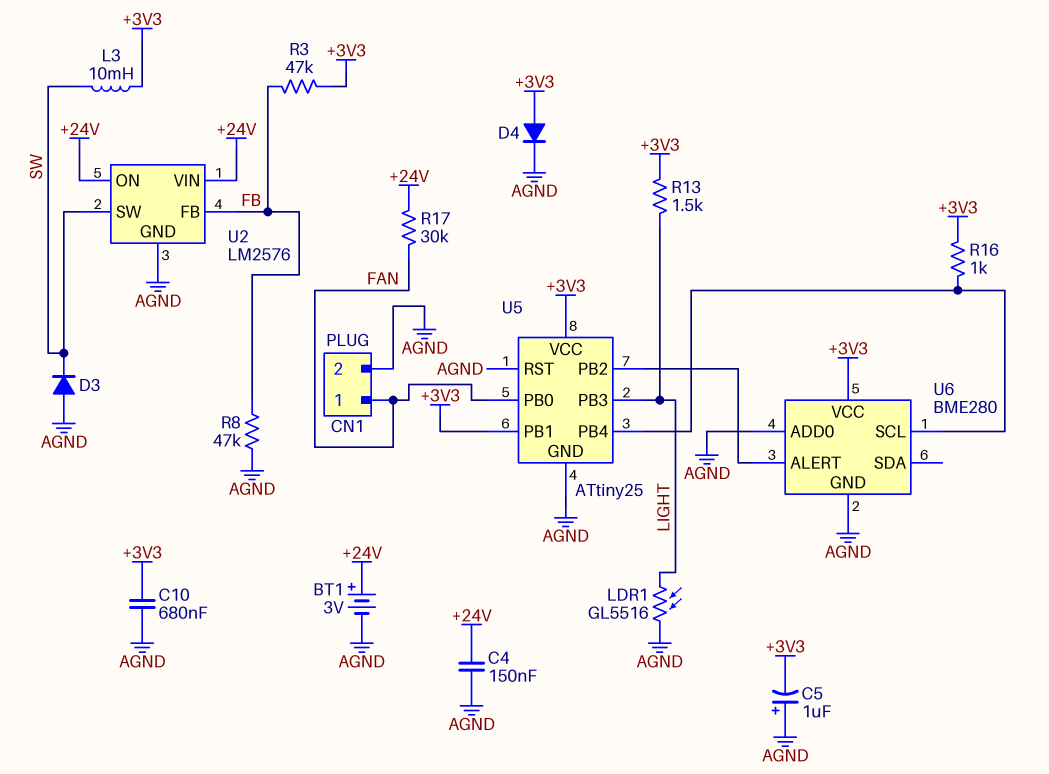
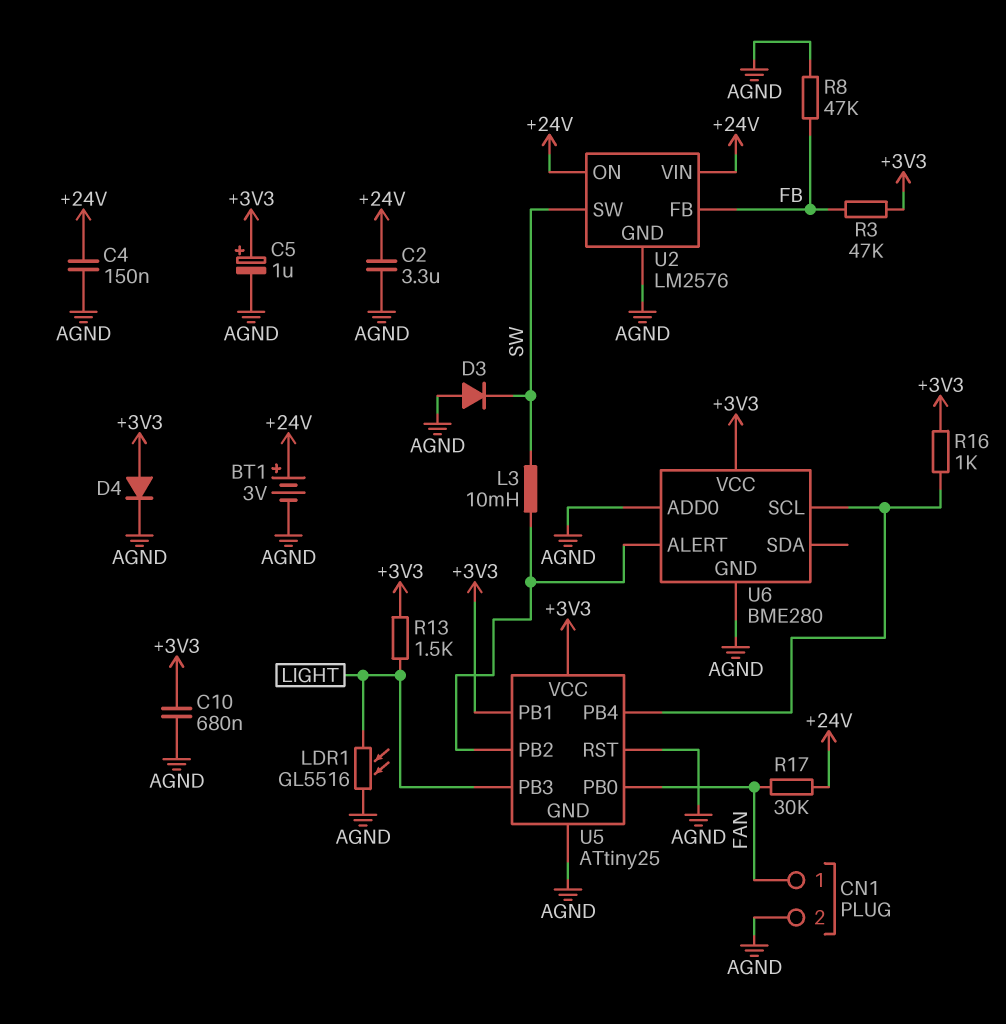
C2: none -> 3.3uF (+24V, AGND)
C5: 1uF (plus AGND, minus +3V3) -> 1uF (plus +3V3, minus AGND)
L3: 10mH (+3V3, SW) -> 10mH (SW, U5/PB2)

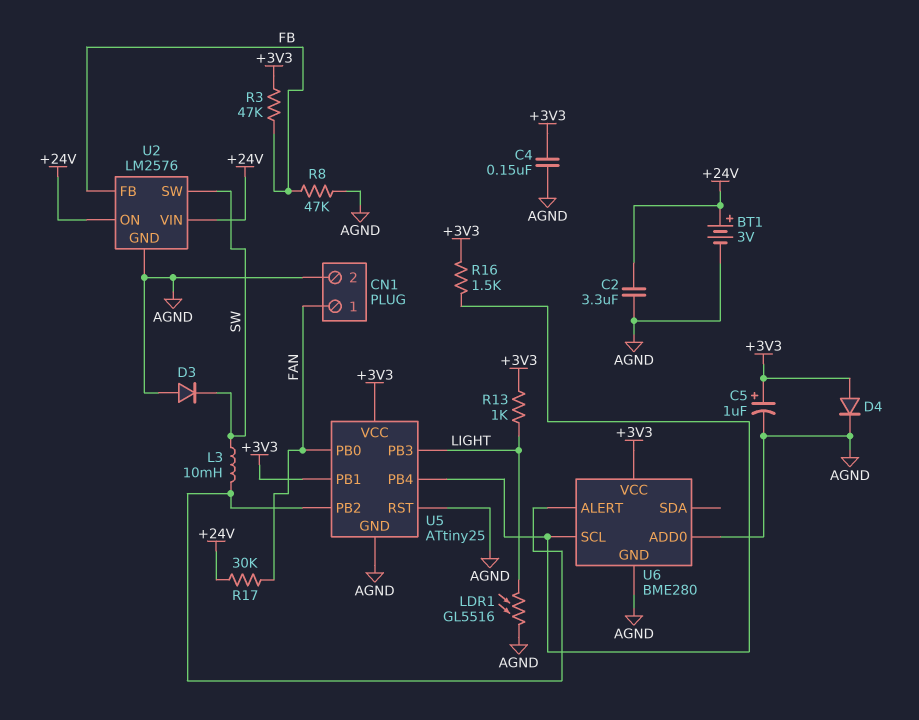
C4: 150nF (+24V, AGND) -> 150nF (+3V3, AGND)
C10: 680nF (+3V3, AGND) -> none
R13: 1.5k (+3V3, LIGHT) -> 1k (+3V3, LIGHT)
R16: 1k (+3V3, U5/PB4) -> 1.5k (+3V3, U5/PB4)

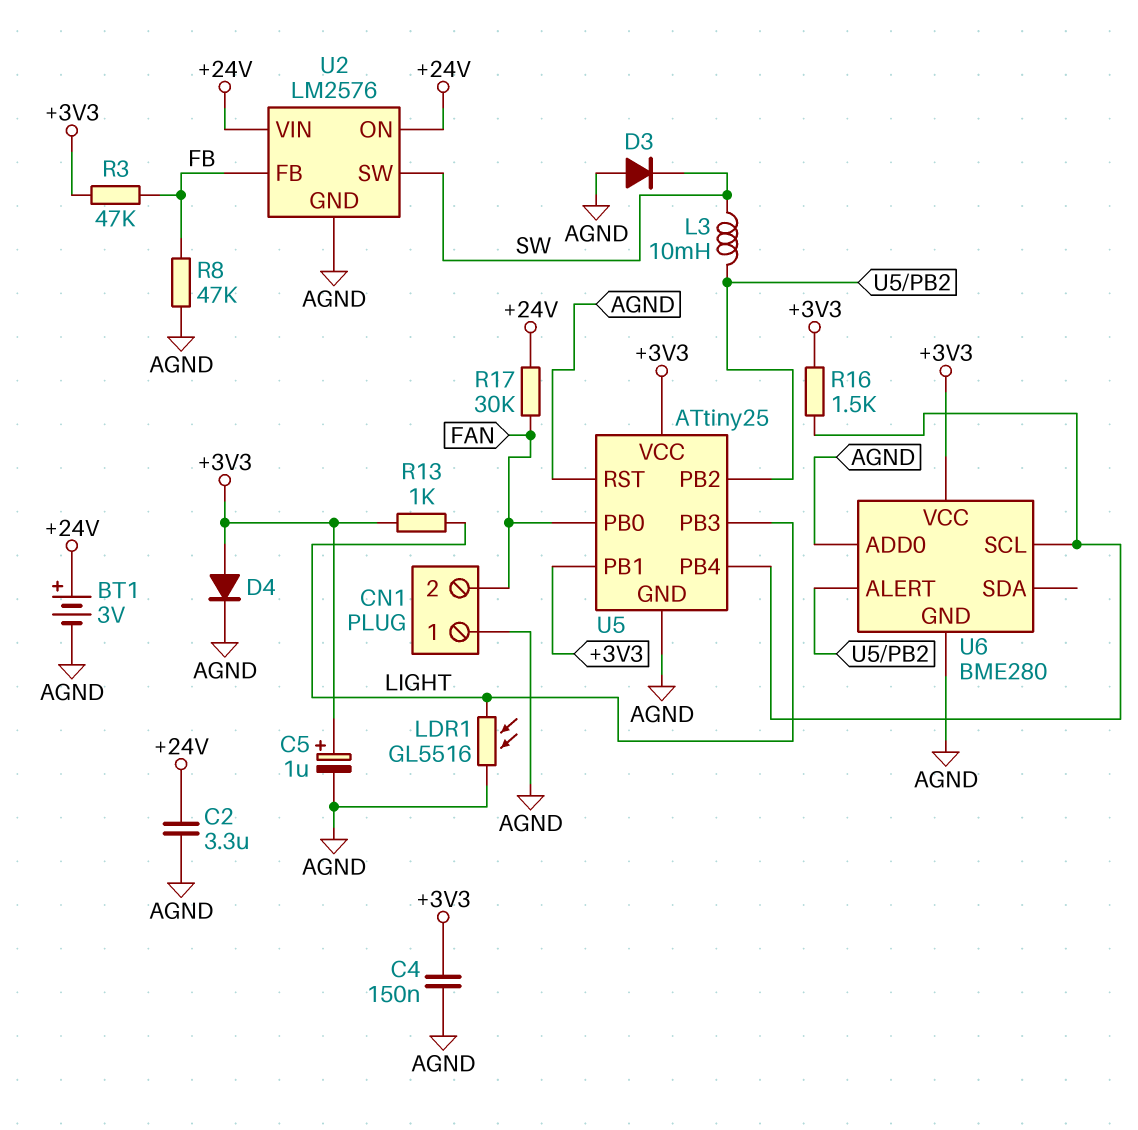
CN1 pin 1: FAN -> AGND
CN1 pin 2: AGND -> FAN

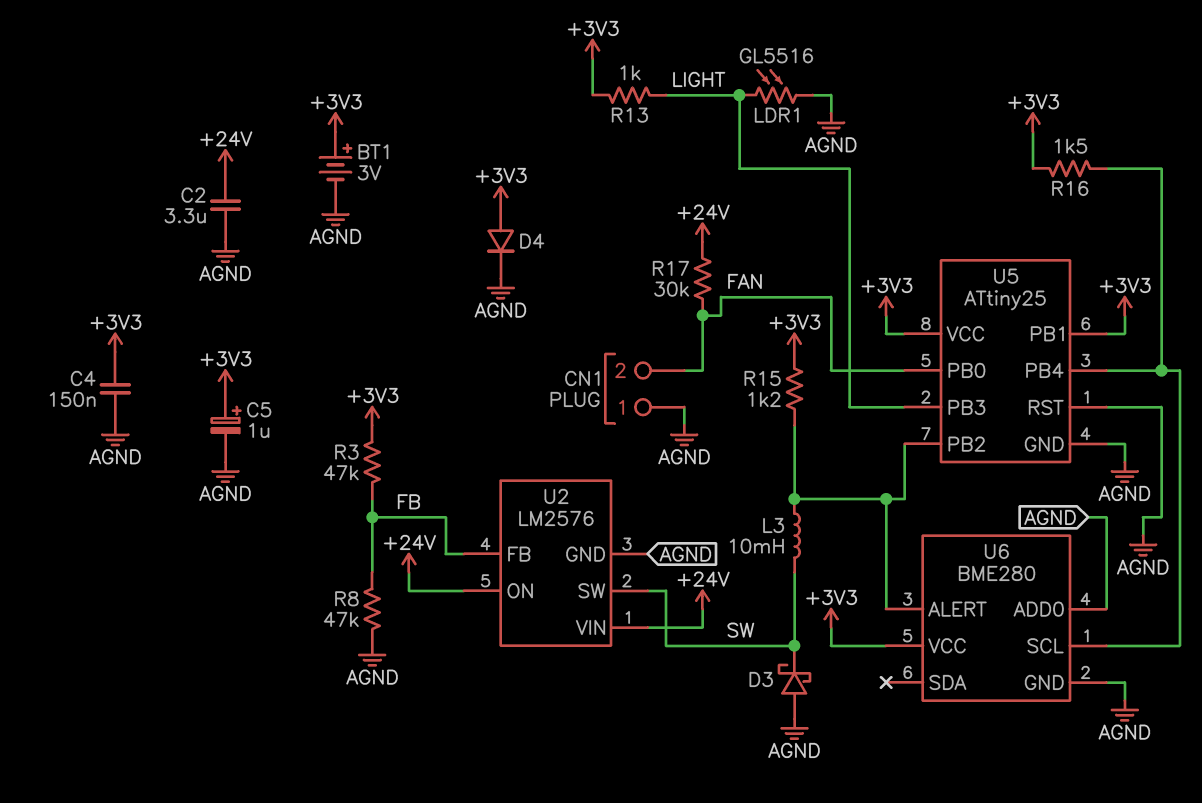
BT1: 3V (plus +24V, minus AGND) -> 3V (plus +3V3, minus AGND)
D3: diode (A AGND, K SW) -> schottky (A AGND, K SW)
R15: none -> 1.2k (+3V3, U5/PB2)

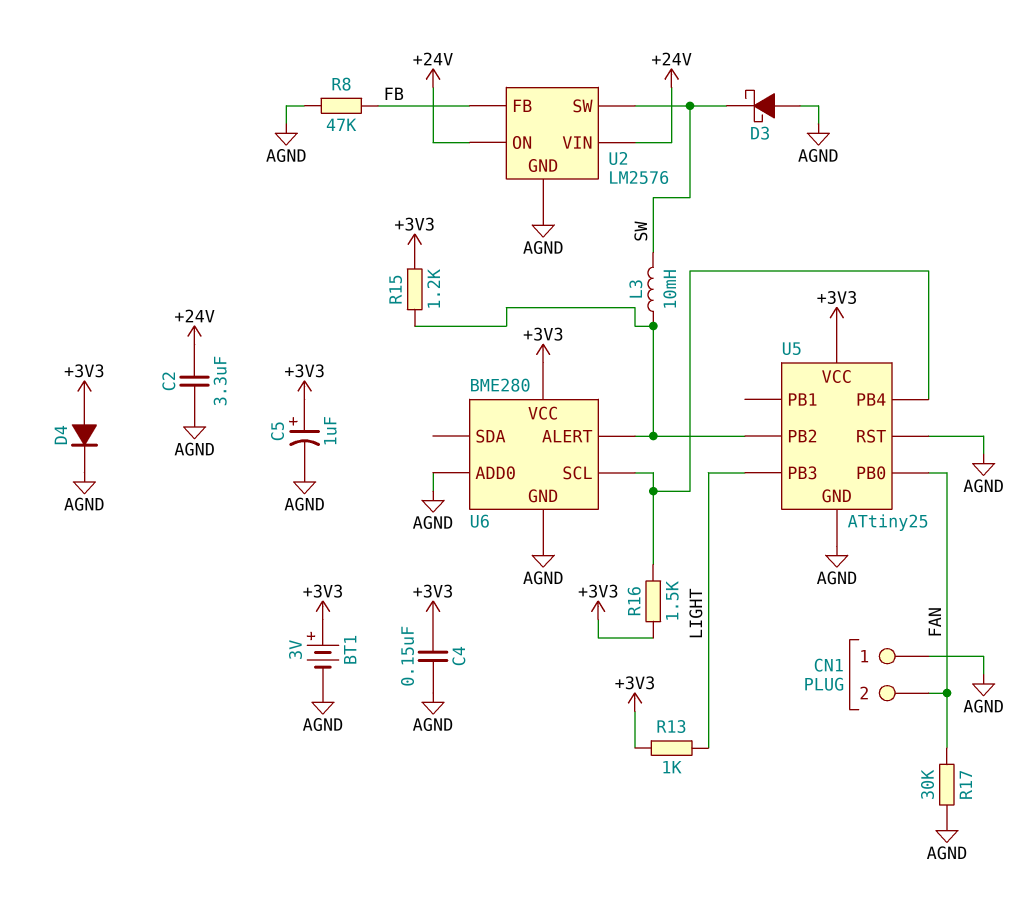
LDR1: GL5516 (AGND, LIGHT) -> none
R3: 47k (+3V3, FB) -> none
R17: 30k (+24V, FAN) -> 30k (AGND, FAN)
U5 pin PB1: +3V3 -> none

